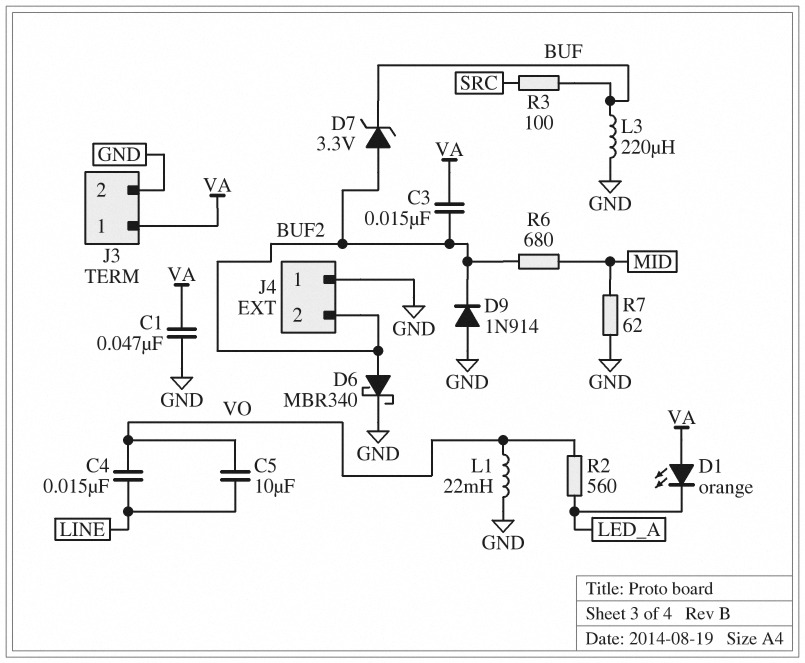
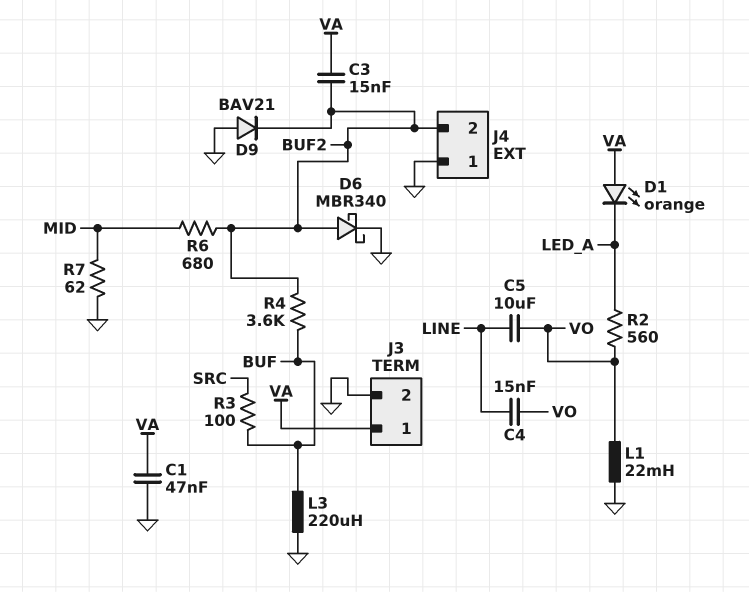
D7: zener 3.3V (A BUF2, K BUF) -> none
D9: diode 1N914 (A GND, K BUF2) -> diode BAV21 (A GND, K BUF2)
R4: none -> 3.6k (BUF, BUF2)

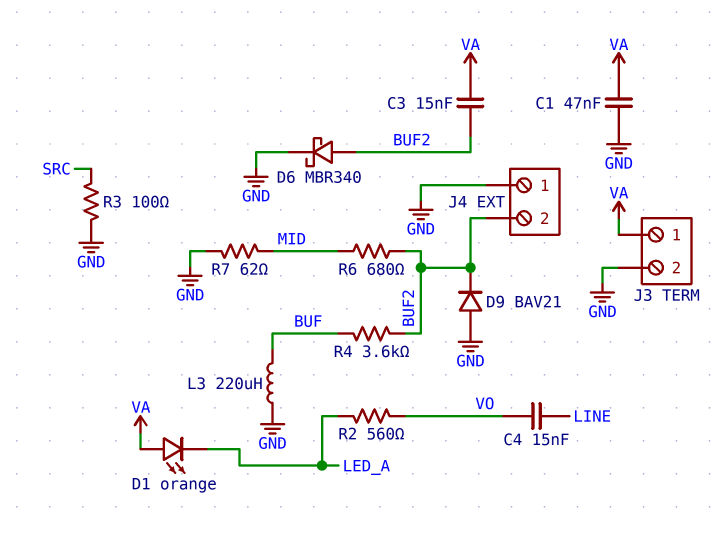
C5: 10uF (LINE, VO) -> none
L1: 22mH (GND, VO) -> none
R3: 100 (BUF, SRC) -> 100 (GND, SRC)

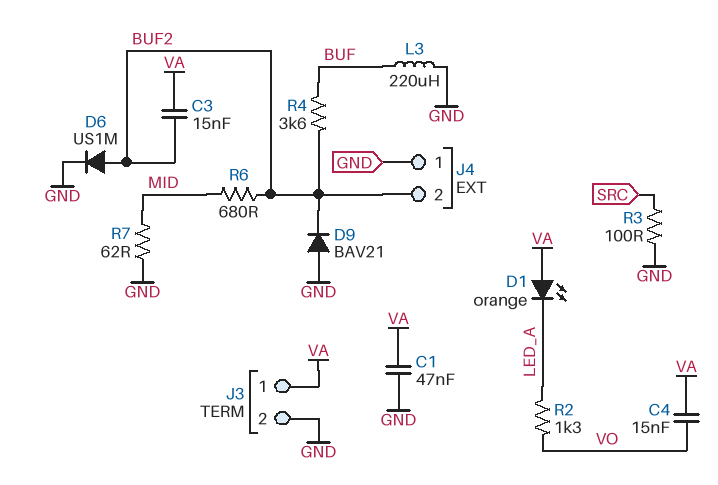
C4: 15nF (LINE, VO) -> 15nF (VA, VO)
D6: schottky MBR340 (A BUF2, K GND) -> diode US1M (A BUF2, K GND)
R2: 560 (LED_A, VO) -> 1.3k (LED_A, VO)

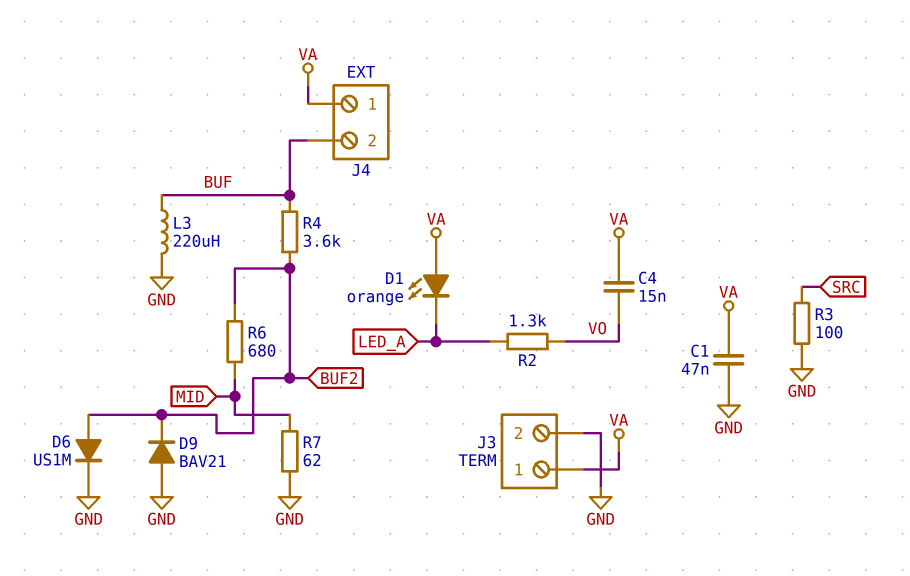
C3: 15nF (BUF2, VA) -> none
J4 pin 1: GND -> VA
J4 pin 2: BUF2 -> BUF

